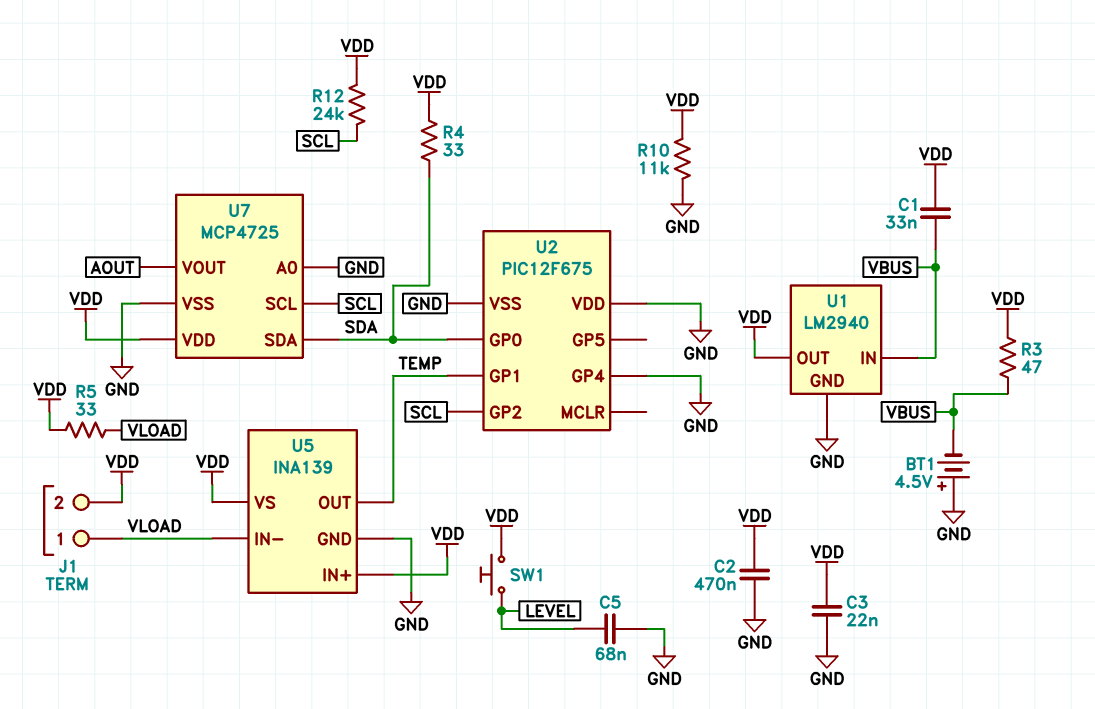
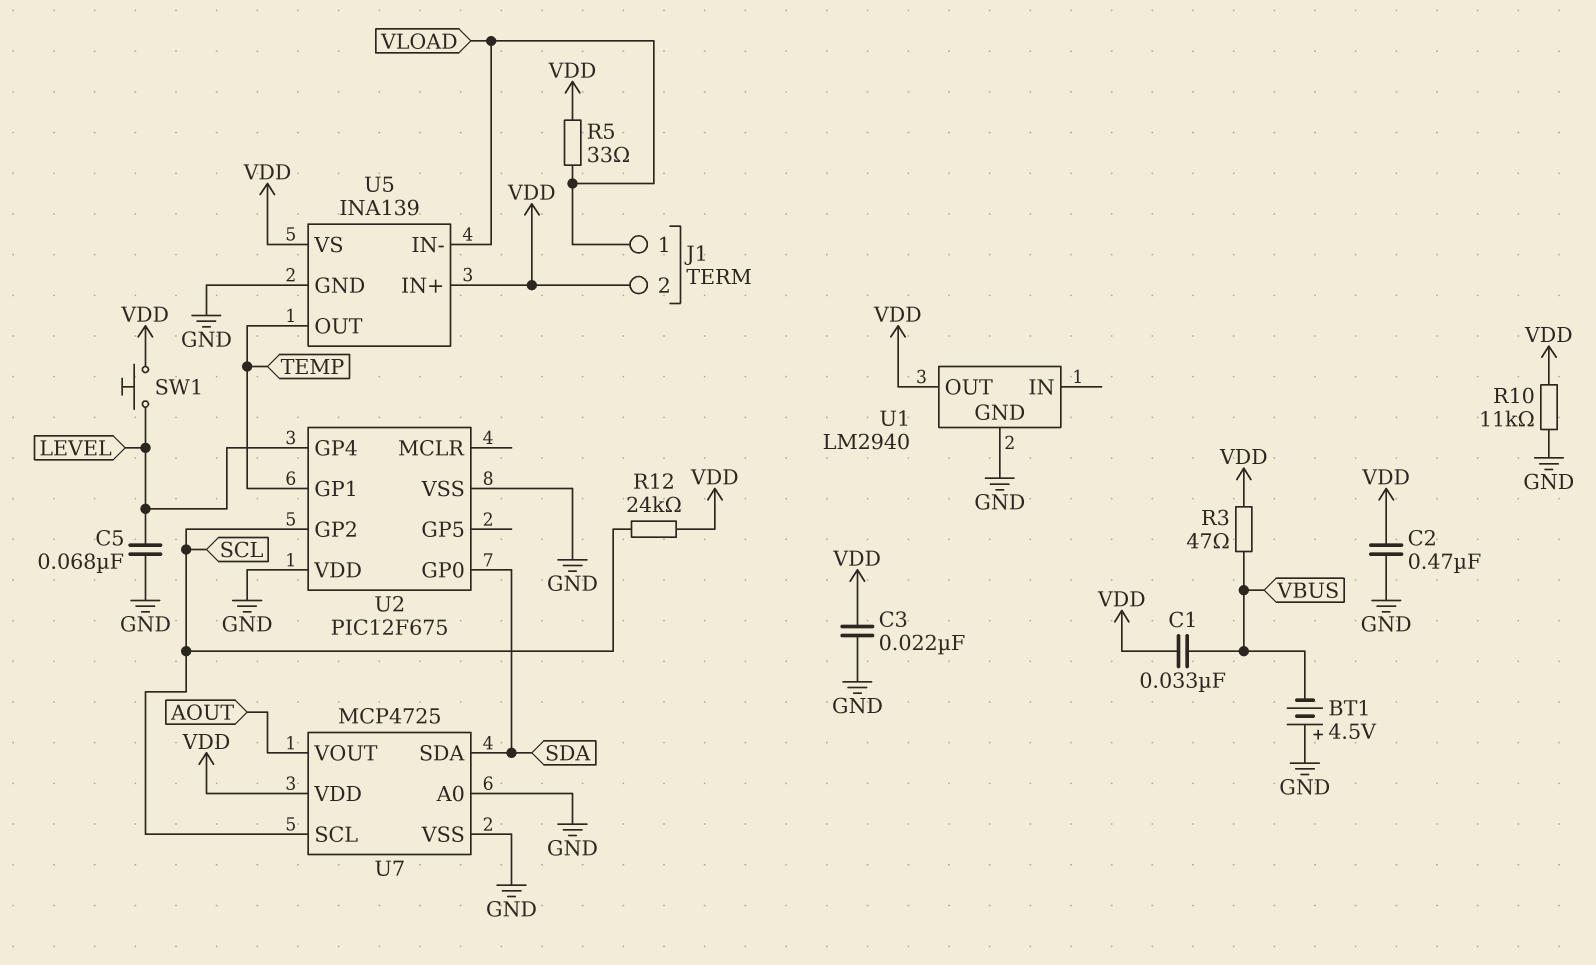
R4: 33 (SDA, VDD) -> none
U1 pin IN: VBUS -> none
U2 pin GP4: GND -> LEVEL

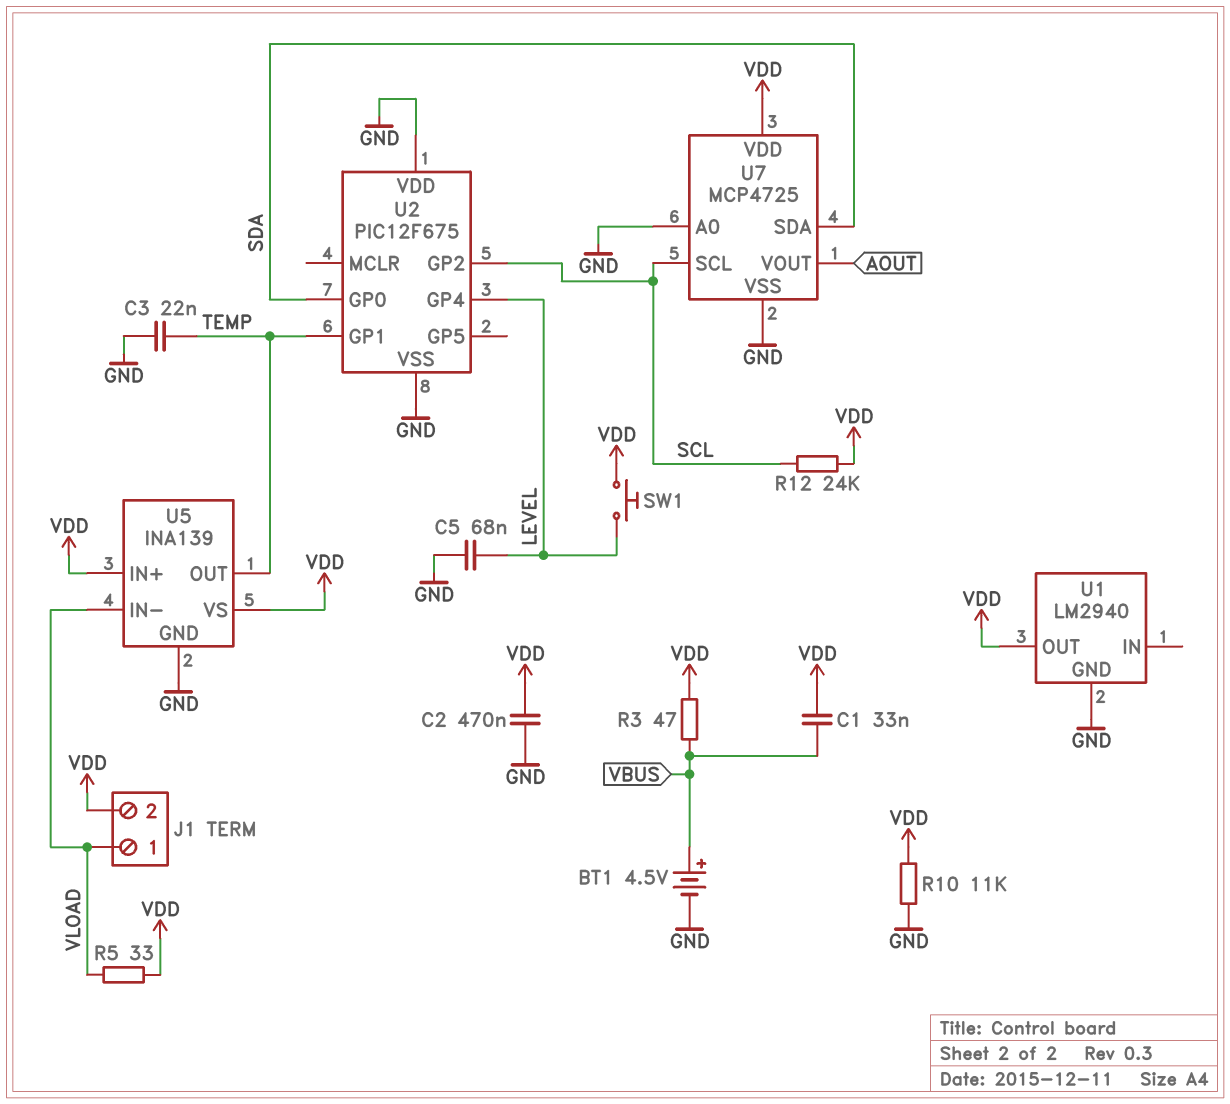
BT1: 4.5V (plus GND, minus VBUS) -> 4.5V (plus VBUS, minus GND)
C3: 22nF (GND, VDD) -> 22nF (GND, TEMP)

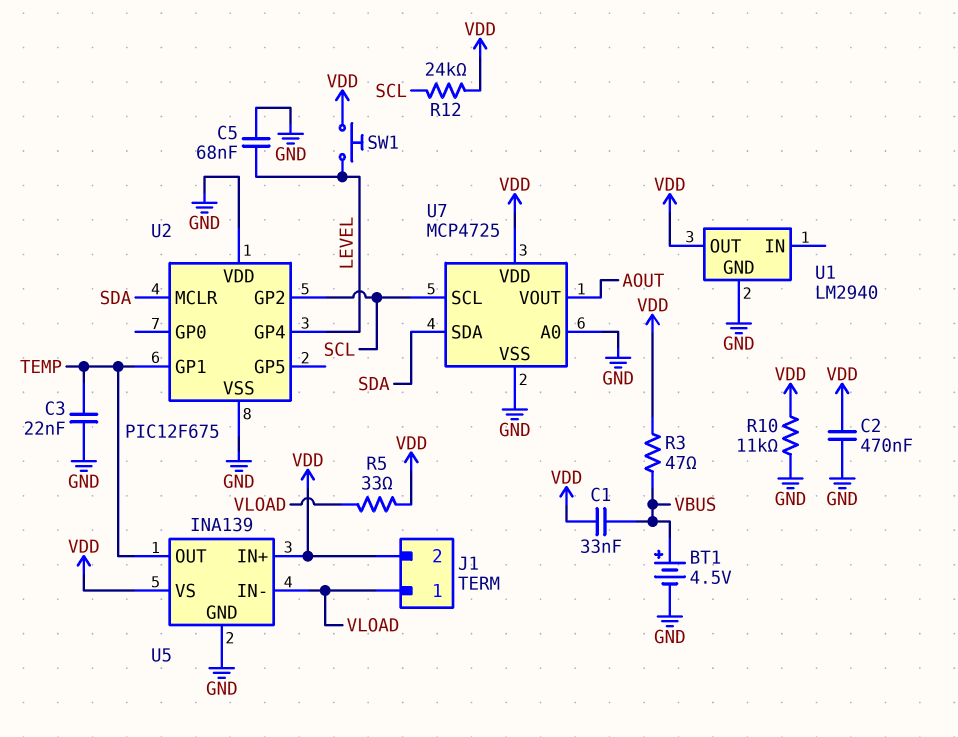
U2 pin GP0: SDA -> none
U2 pin MCLR: none -> SDA

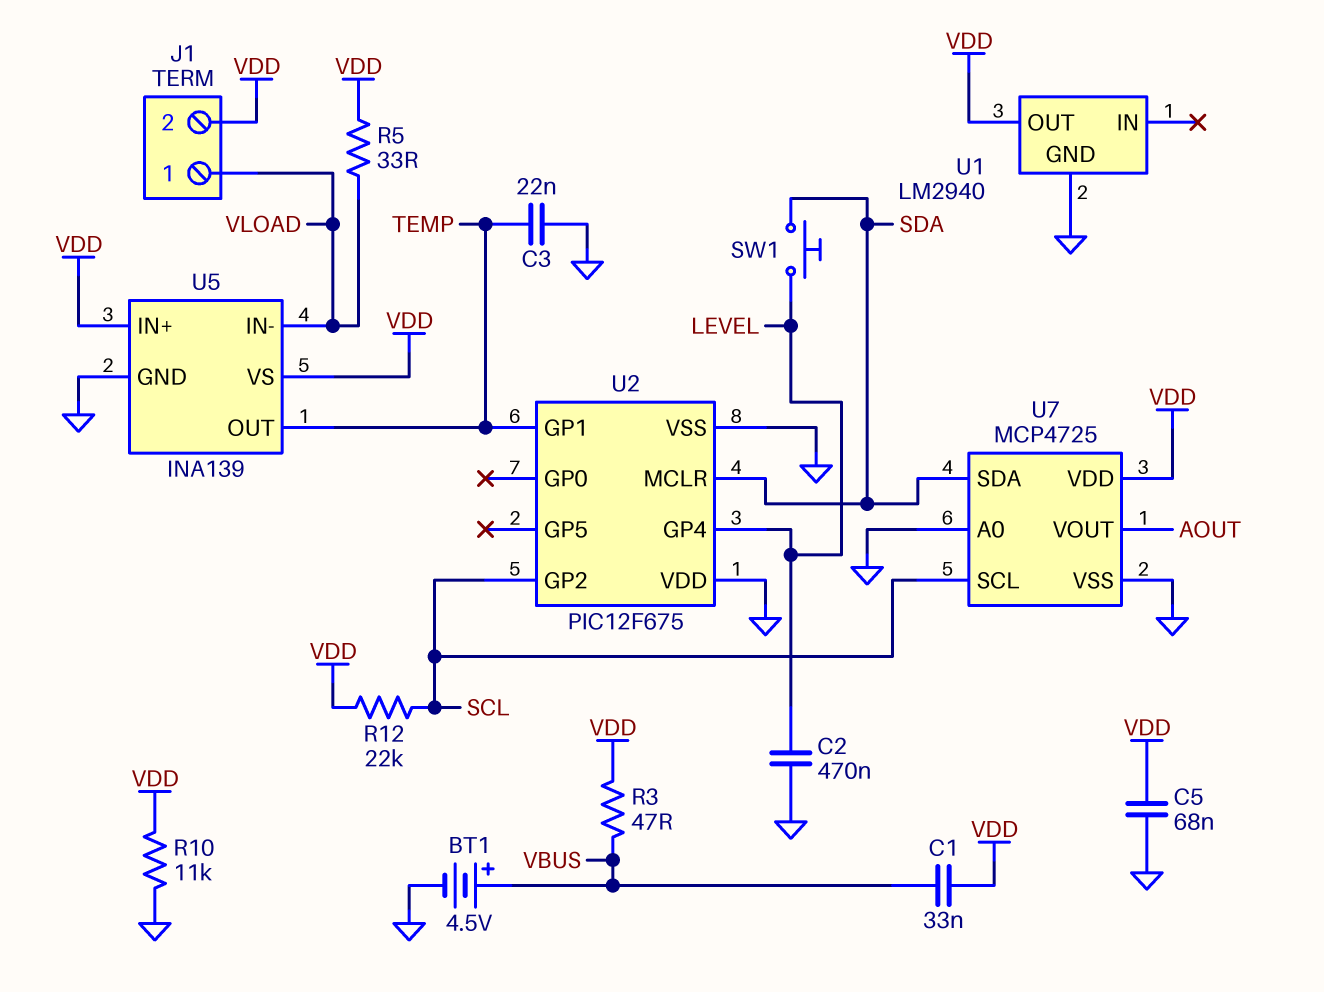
C2: 470nF (GND, VDD) -> 470nF (GND, LEVEL)
C5: 68nF (GND, LEVEL) -> 68nF (GND, VDD)
R12: 24k (SCL, VDD) -> 22k (SCL, VDD)
SW1: button (LEVEL, VDD) -> button (LEVEL, SDA)

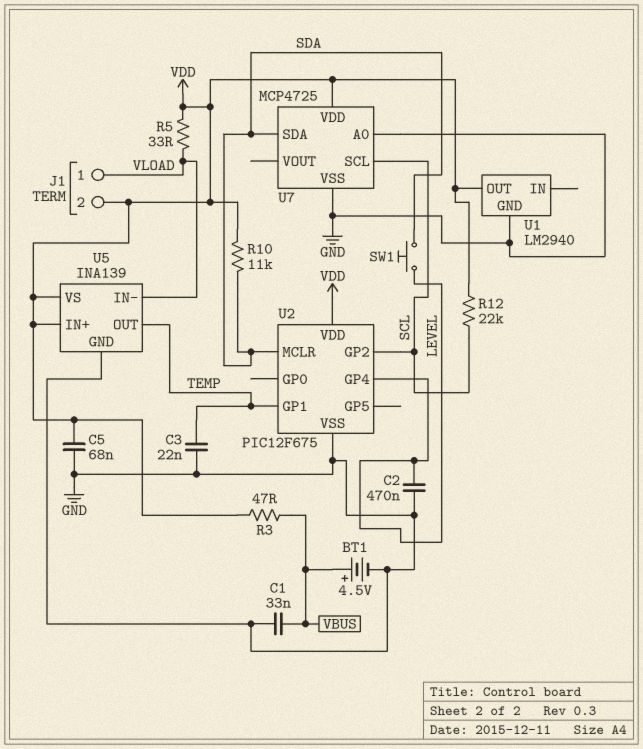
C1: 33nF (VBUS, VDD) -> 33nF (GND, VBUS)
R10: 11k (GND, VDD) -> 11k (SDA, VDD)
U2 pin VDD: GND -> VDD
U7 pin VOUT: AOUT -> none

